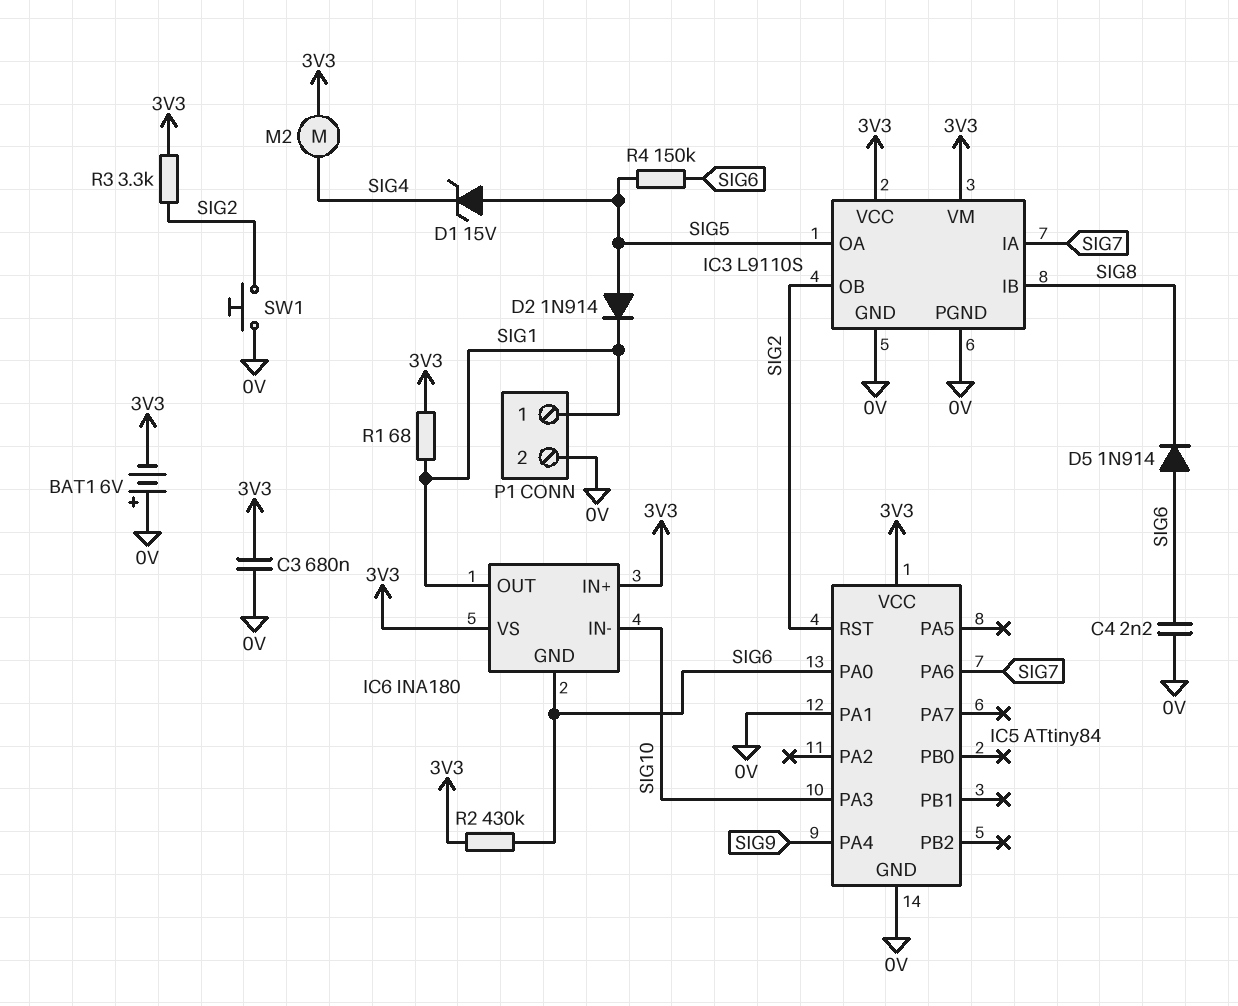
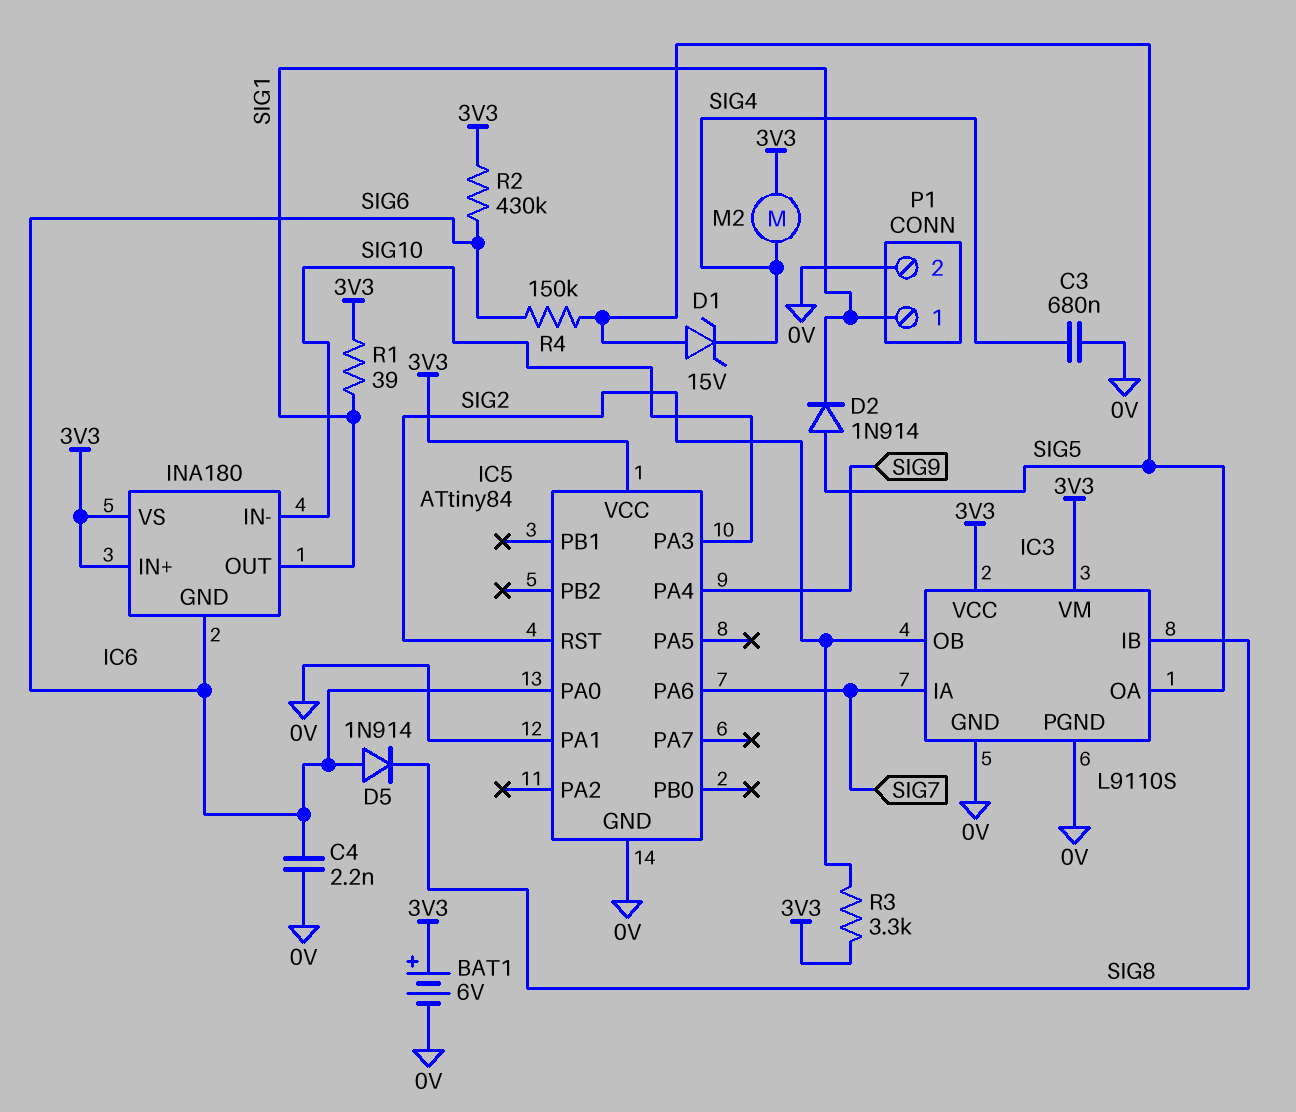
BAT1: 6V (plus 0V, minus 3V3) -> 6V (plus 3V3, minus 0V)
C3: 680nF (0V, 3V3) -> 680nF (0V, SIG4)
R1: 68 (3V3, SIG1) -> 39 (3V3, SIG1)
SW1: button (0V, SIG2) -> none

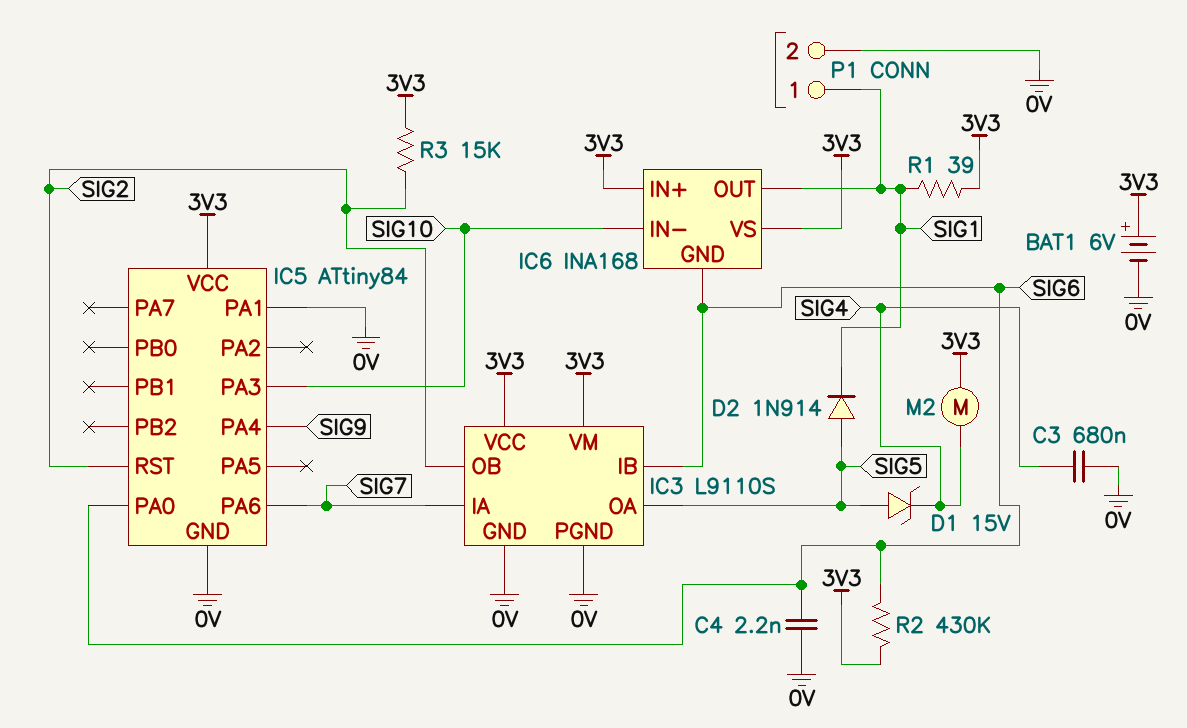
D5: diode 1N914 (A SIG6, K SIG8) -> none
IC3 pin IB: SIG8 -> SIG6
IC6: INA180 -> INA168
R3: 3.3k (3V3, SIG2) -> 15k (3V3, SIG2)
R4: 150k (SIG5, SIG6) -> none

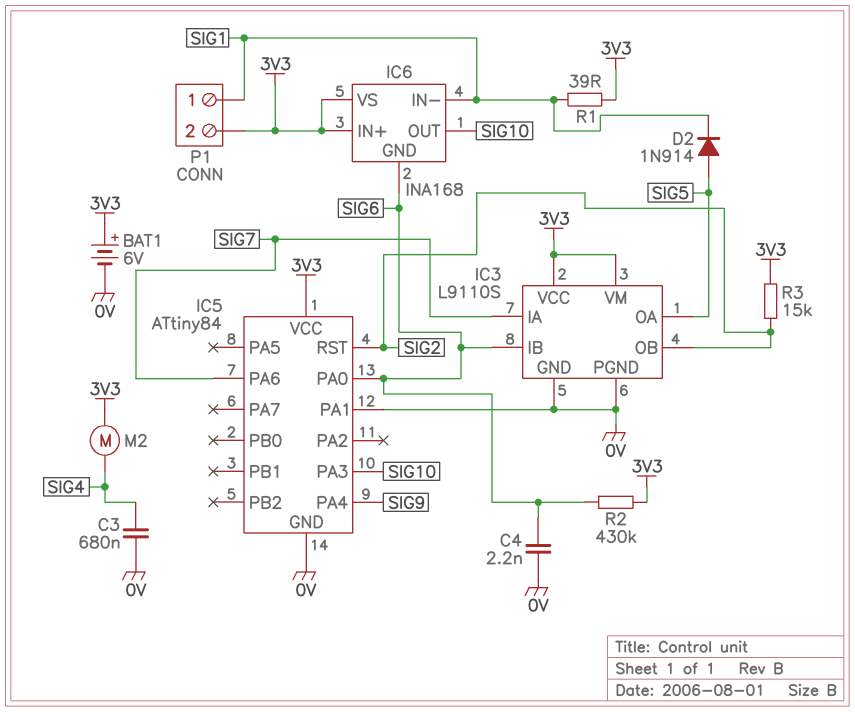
D1: zener 15V (A SIG5, K SIG4) -> none
IC6 pin IN-: SIG10 -> SIG1
IC6 pin OUT: SIG1 -> SIG10
P1 pin 2: 0V -> 3V3

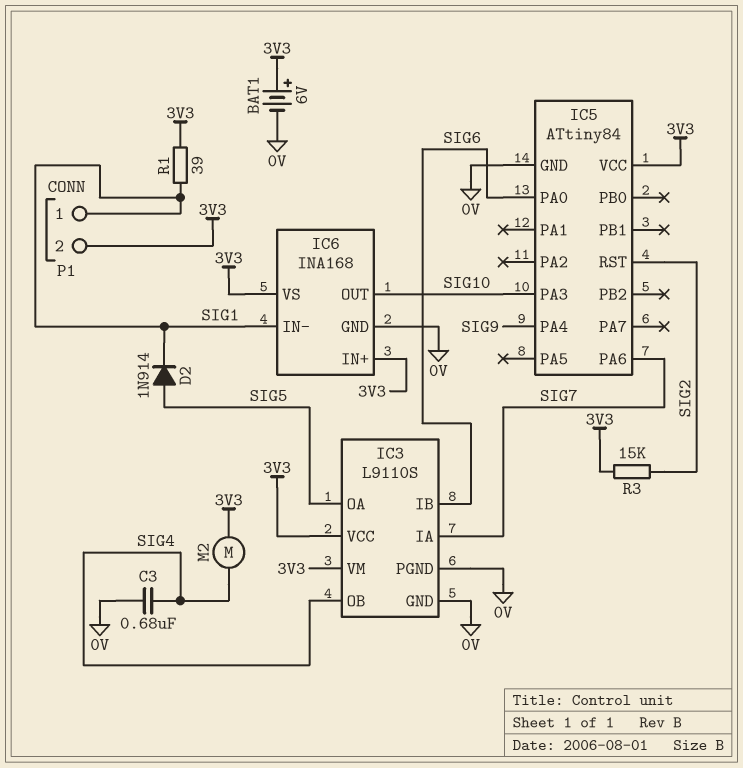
C4: 2.2nF (0V, SIG6) -> none
IC3 pin OB: SIG2 -> SIG4
IC5 pin PA1: 0V -> none
IC6 pin GND: SIG6 -> 0V
R2: 430k (3V3, SIG6) -> none

